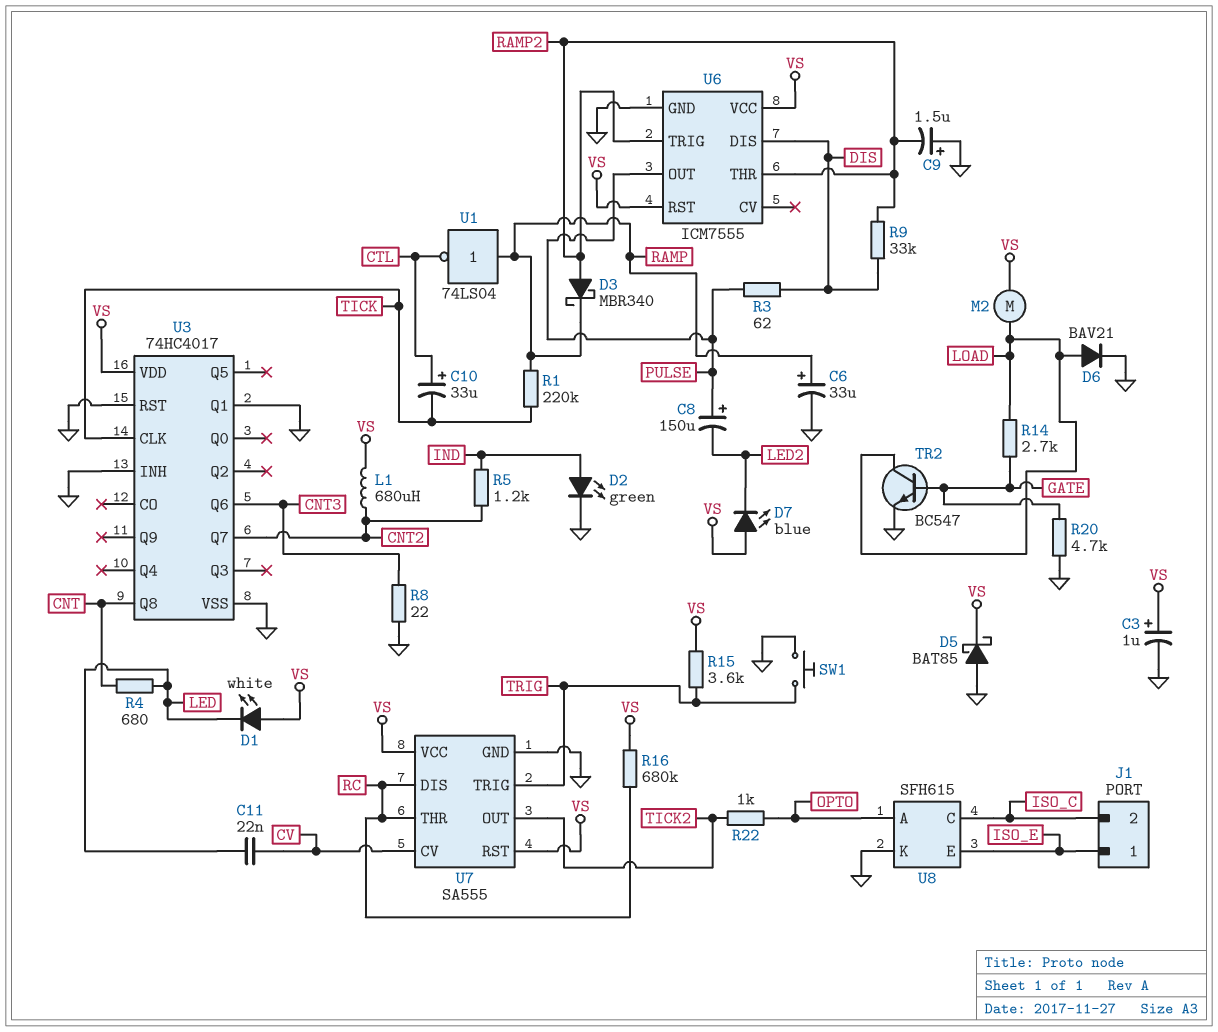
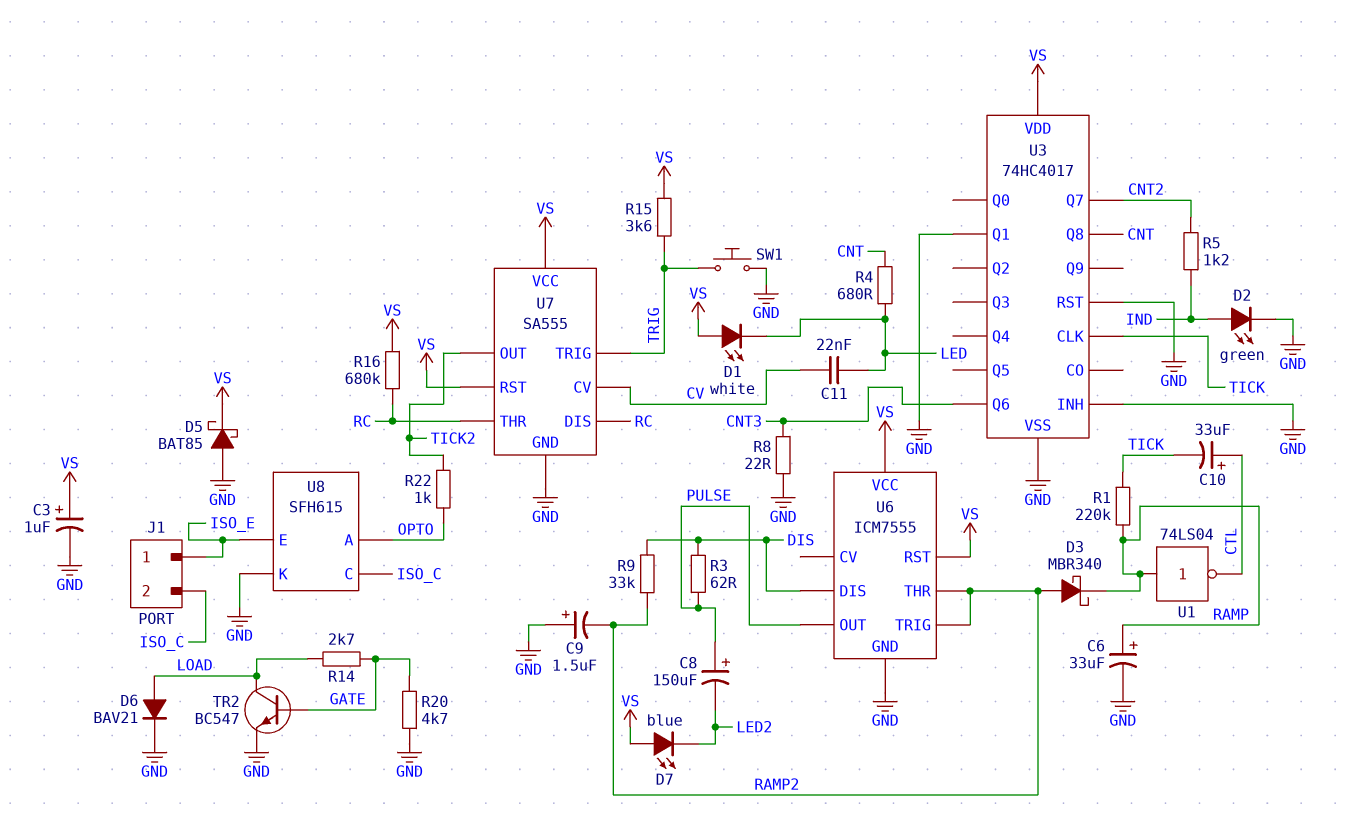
L1: 680uH (CNT2, VS) -> none
M2: motor (LOAD, VS) -> none

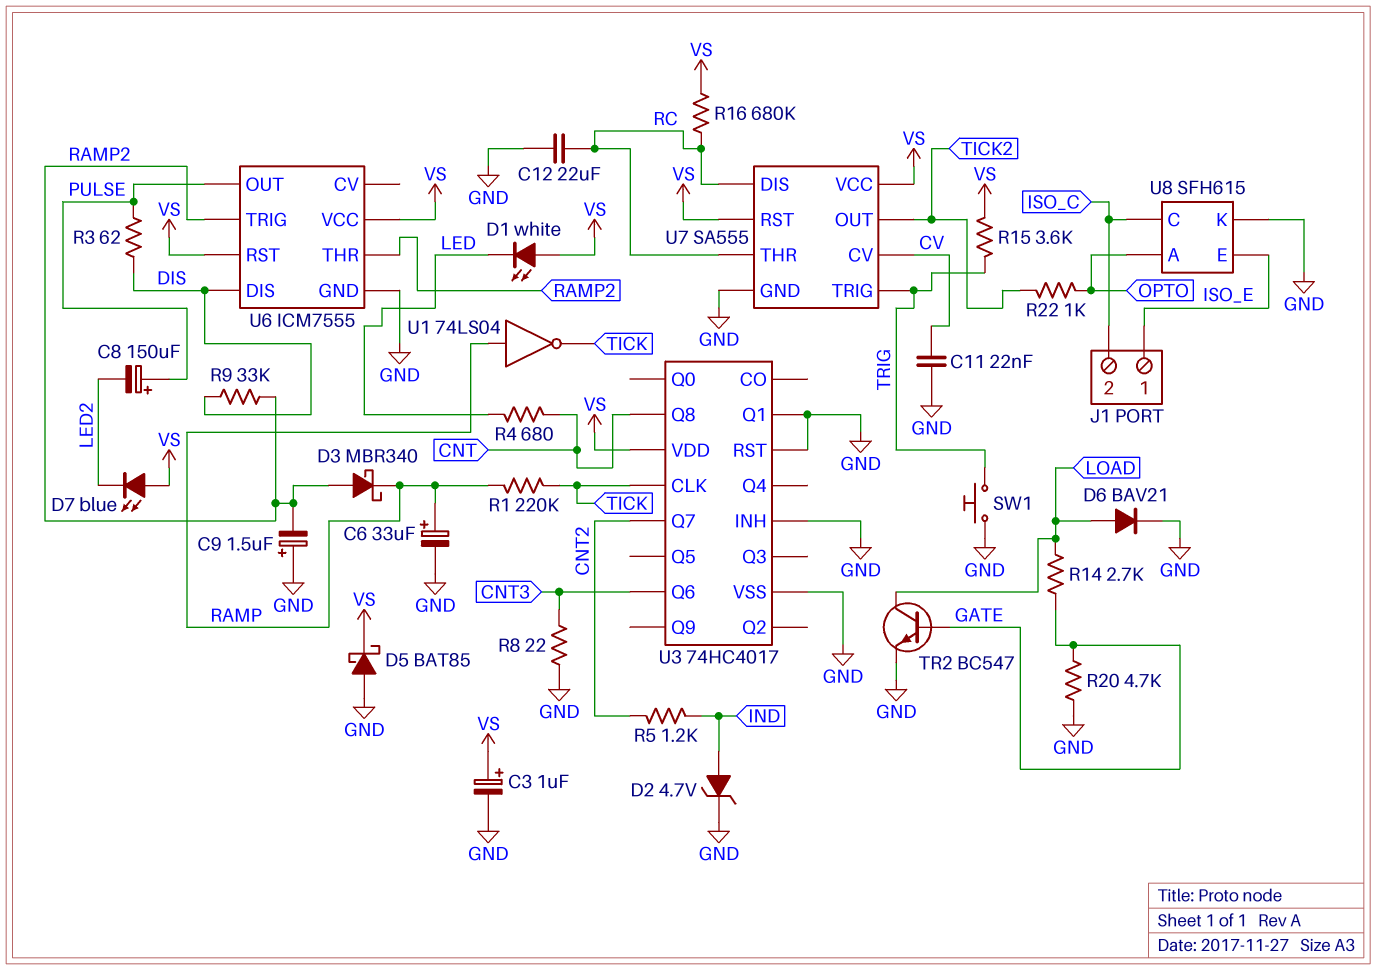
C10: 33uF (plus CTL, minus TICK) -> none
C11: 22nF (CV, LED) -> 22nF (CV, GND)
C12: none -> 22uF (GND, RC)
D2: LED green (A IND, K GND) -> zener 4.7V (A IND, K GND)
U1: NOT 74LS04 (in RAMP, out CTL) -> NOT 74LS04 (in RAMP, out TICK)

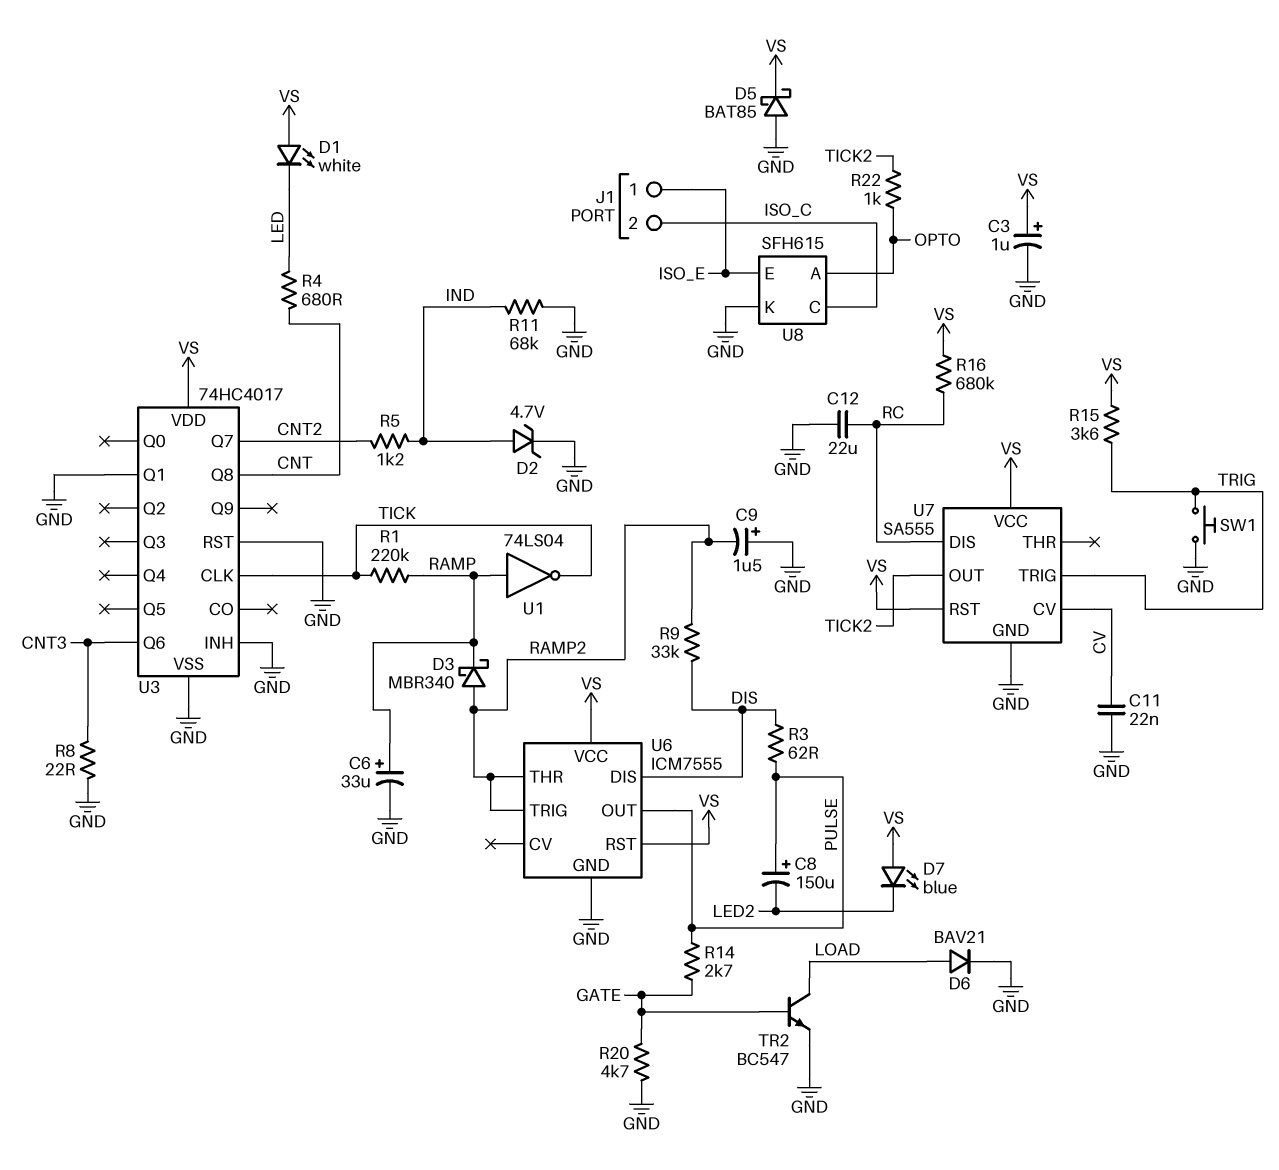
R11: none -> 68k (GND, IND)
R14: 2.7k (GATE, LOAD) -> 2.7k (GATE, PULSE)
U7 pin THR: RC -> none

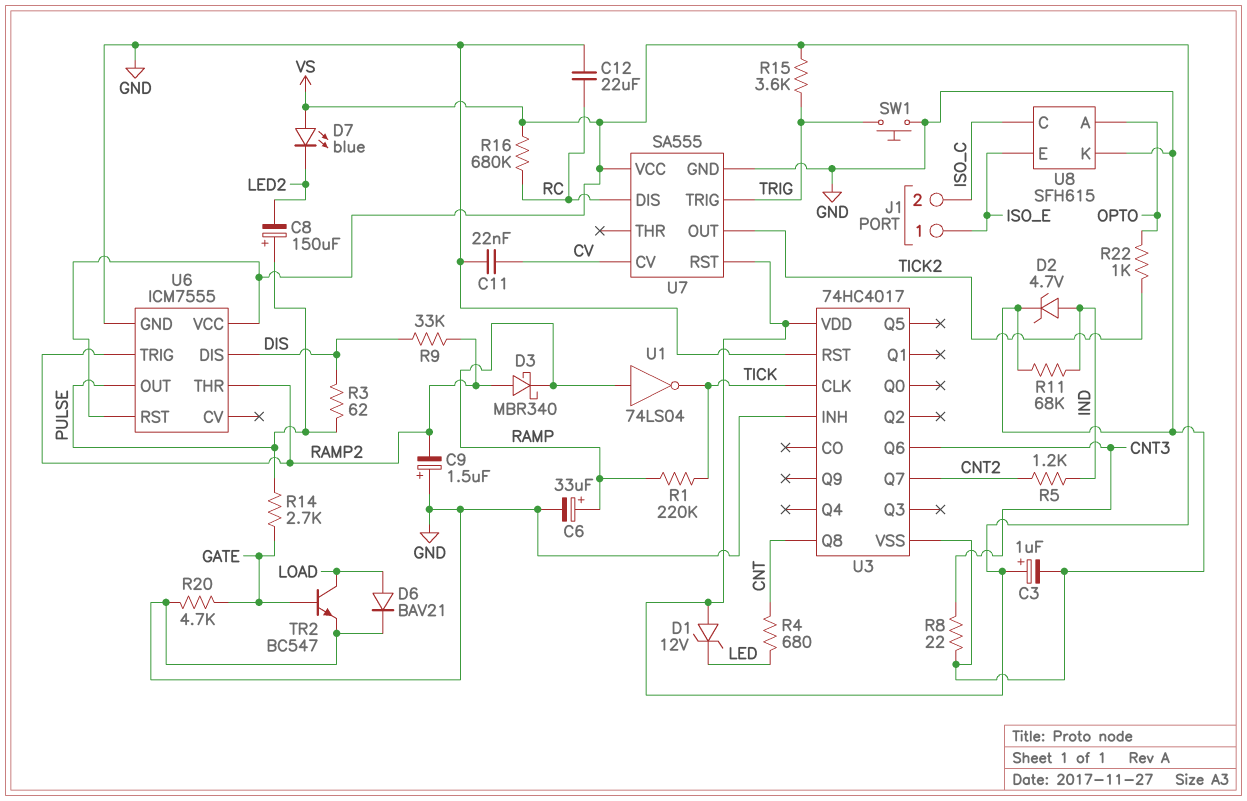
D1: LED white (A VS, K LED) -> zener 12V (A VS, K LED)
D5: schottky BAT85 (A GND, K VS) -> none
U3 pin Q1: GND -> none

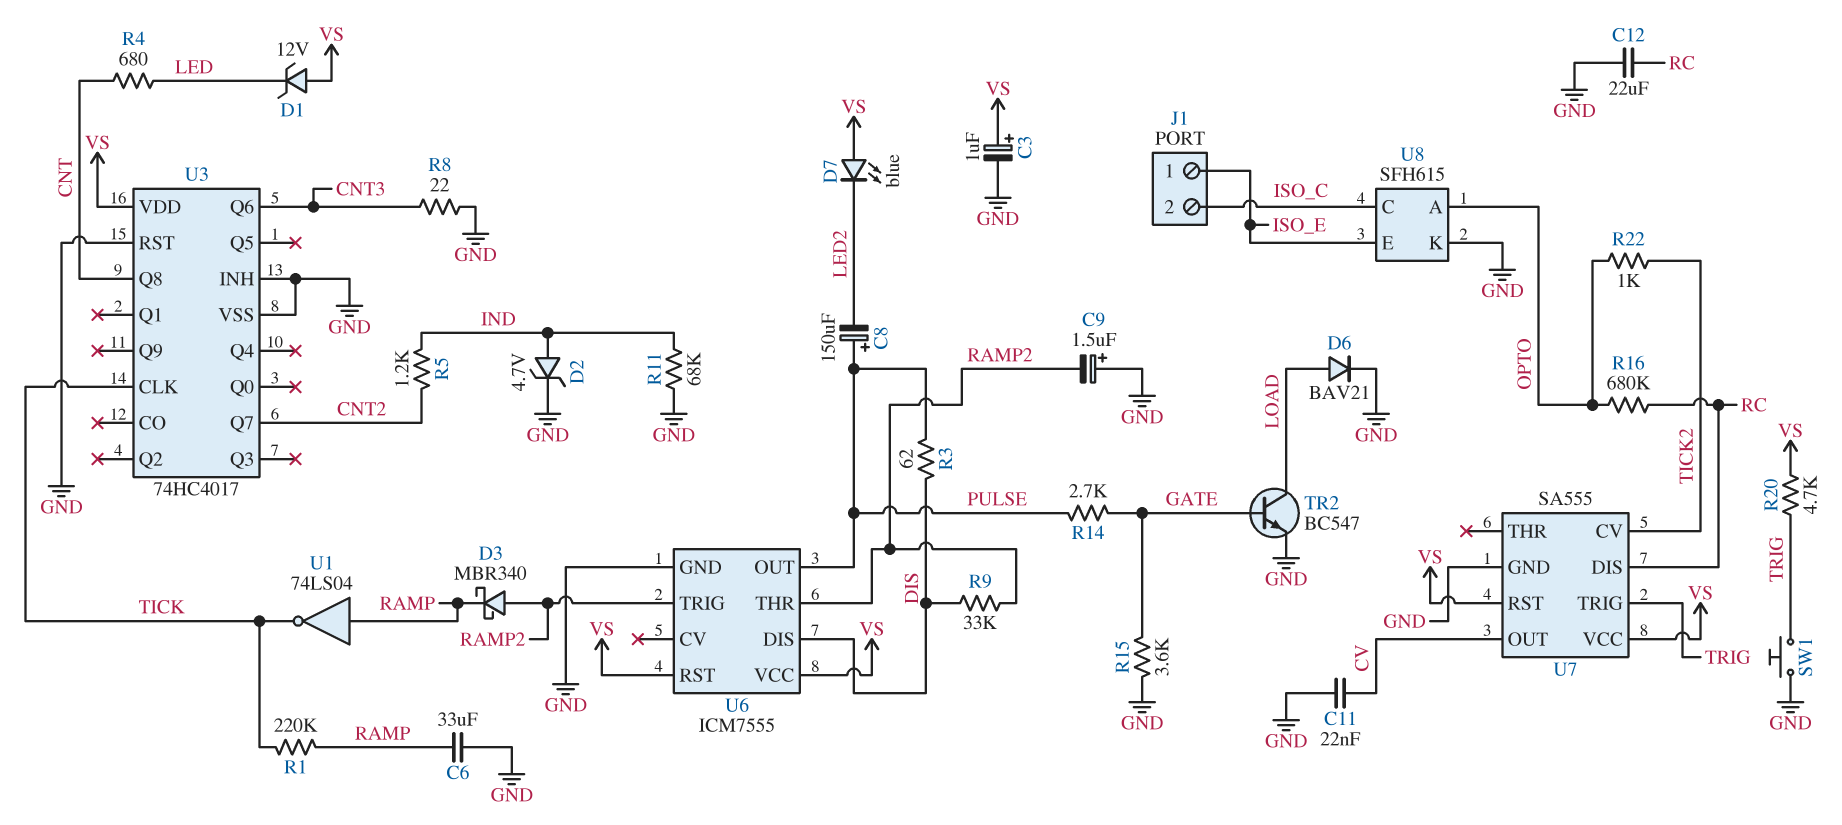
C6: 33uF (plus RAMP, minus GND) -> 33uF (GND, RAMP)
R15: 3.6k (TRIG, VS) -> 3.6k (GATE, GND)
R16: 680k (RC, VS) -> 680k (OPTO, RC)
R20: 4.7k (GATE, GND) -> 4.7k (TRIG, VS)
U7 pin CV: CV -> TICK2
U7 pin OUT: TICK2 -> CV

